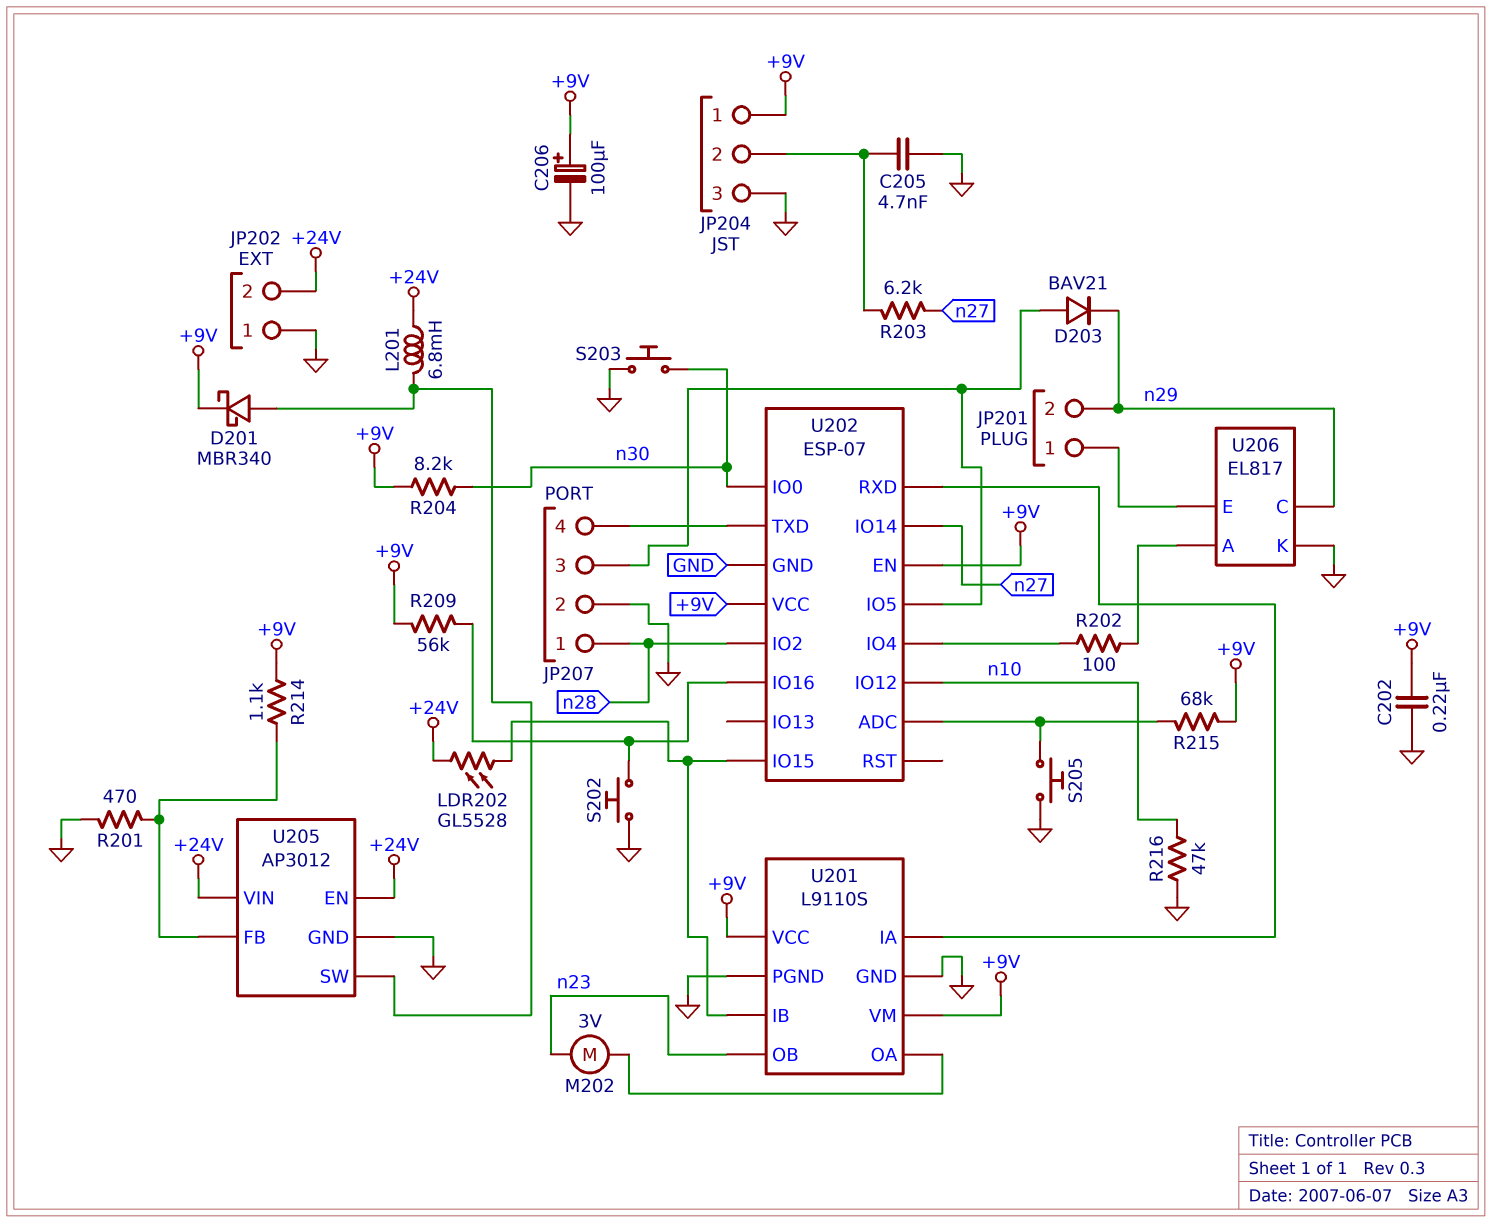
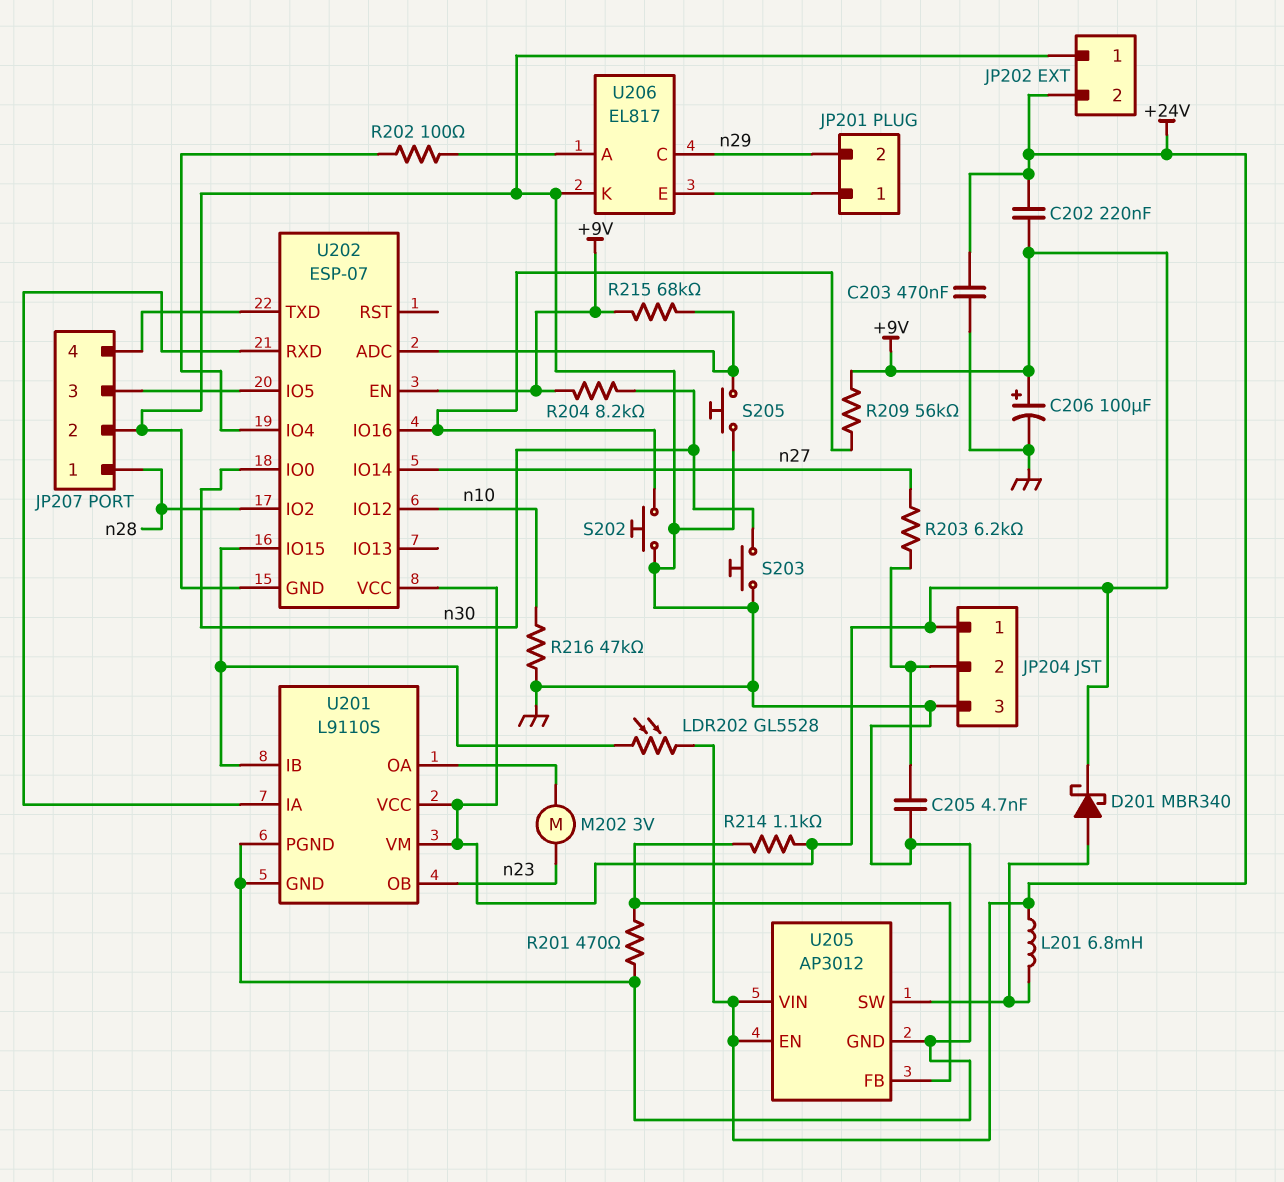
C202: 220nF (+9V, GND) -> 220nF (+9V, +24V)
C203: none -> 470nF (+24V, GND)
D203: diode BAV21 (A JP207/3, K n29) -> none

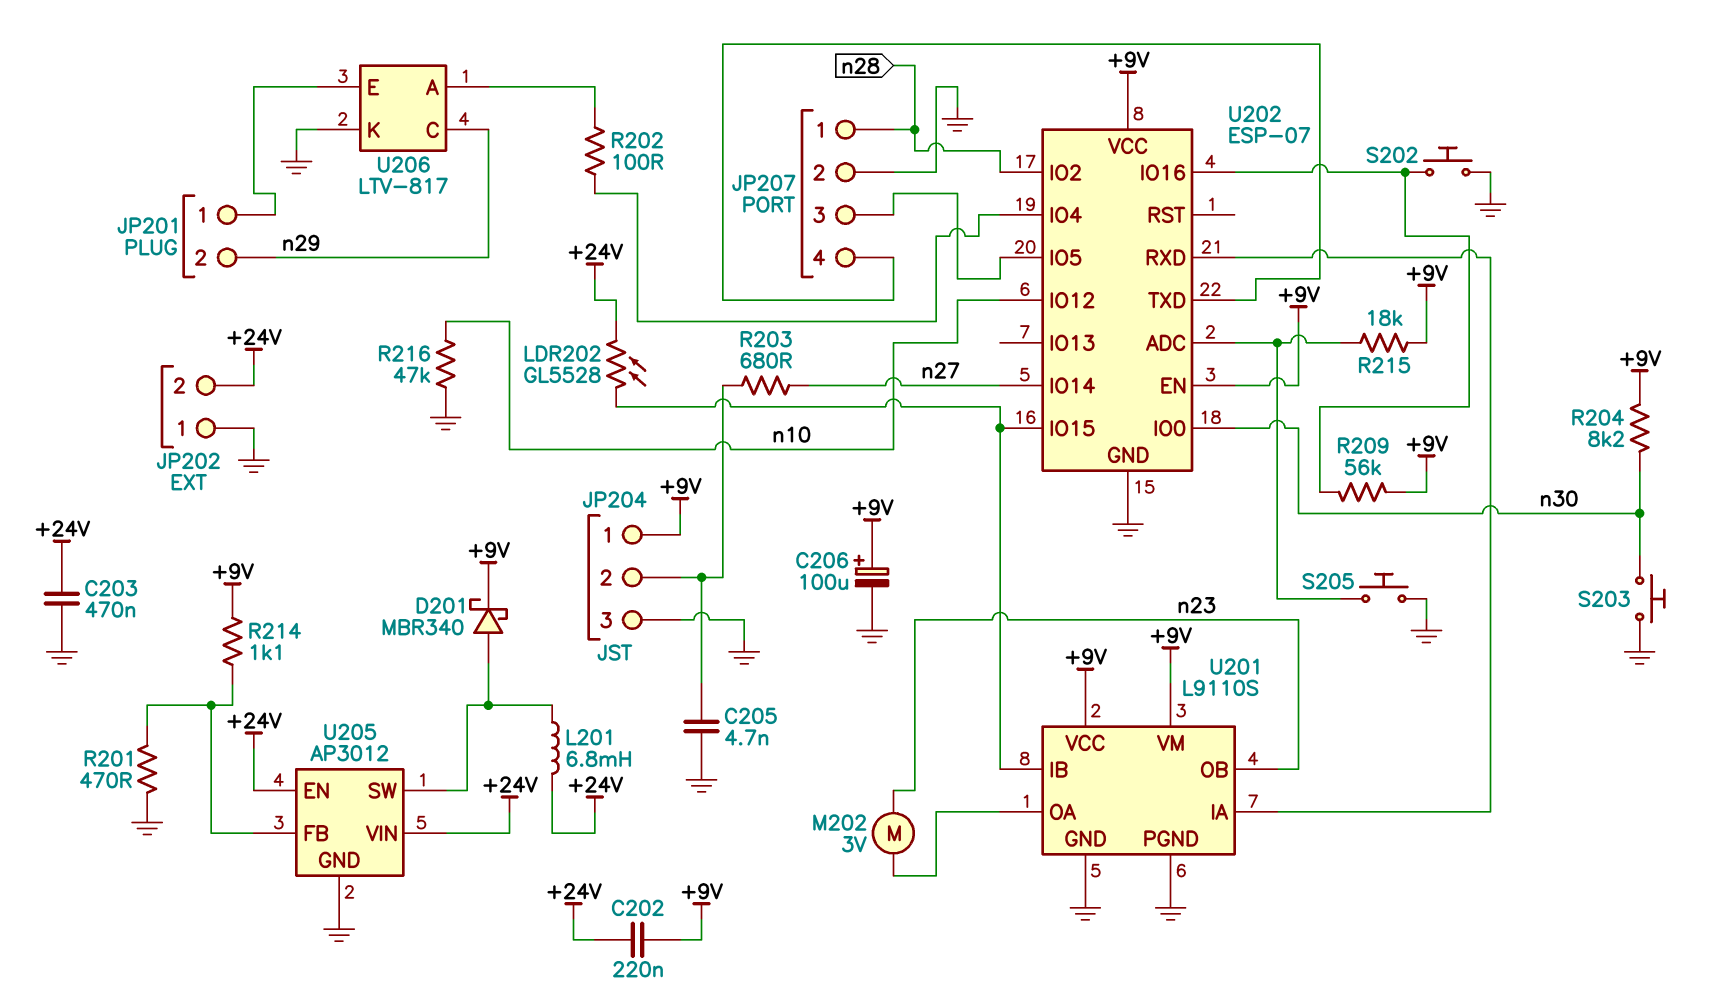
R203: 6.2k (JP204/2, n27) -> 680 (JP204/2, n27)
R215: 68k (+9V, U202/ADC) -> 18k (+9V, U202/ADC)
U206: EL817 -> LTV-817

